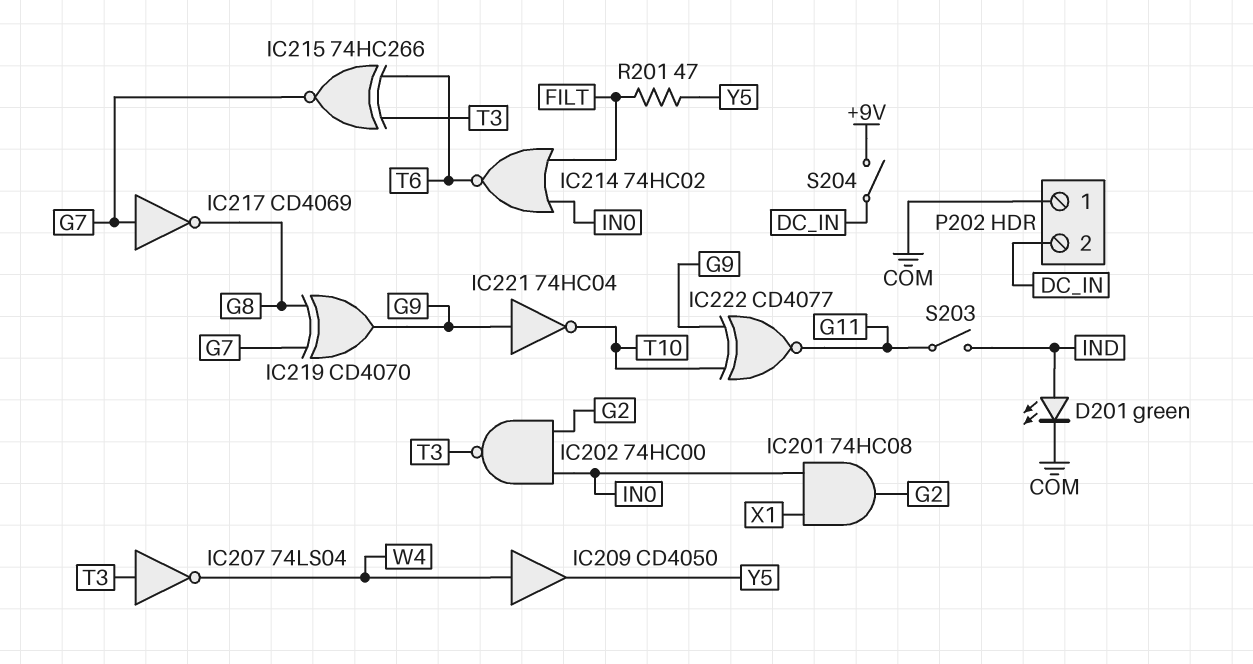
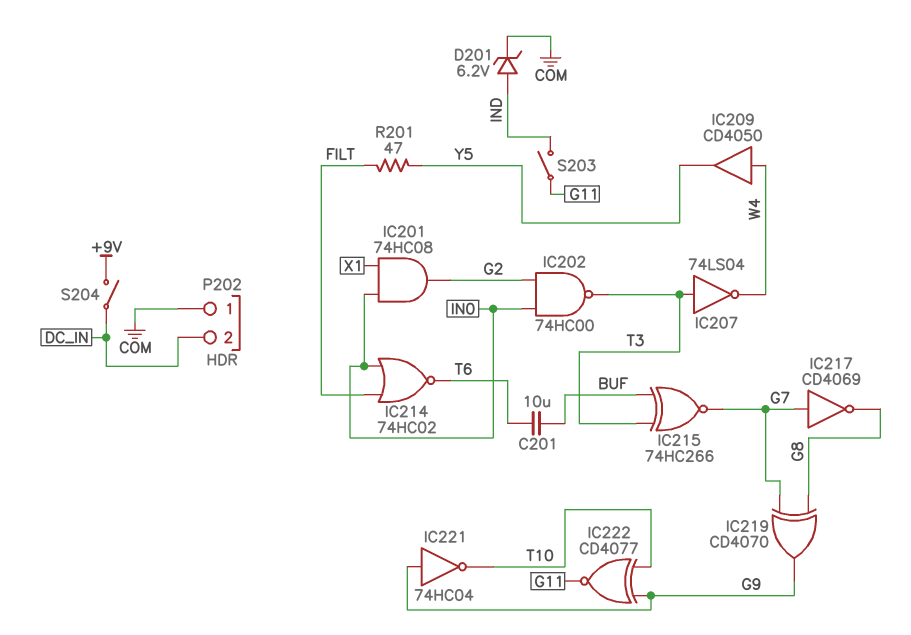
C201: none -> 10uF (BUF, T6)
D201: LED green (A IND, K COM) -> zener 6.2V (A IND, K COM)
IC215: XNOR 74HC266 (in T3, in T6, out G7) -> XNOR 74HC266 (in BUF, in T3, out G7)

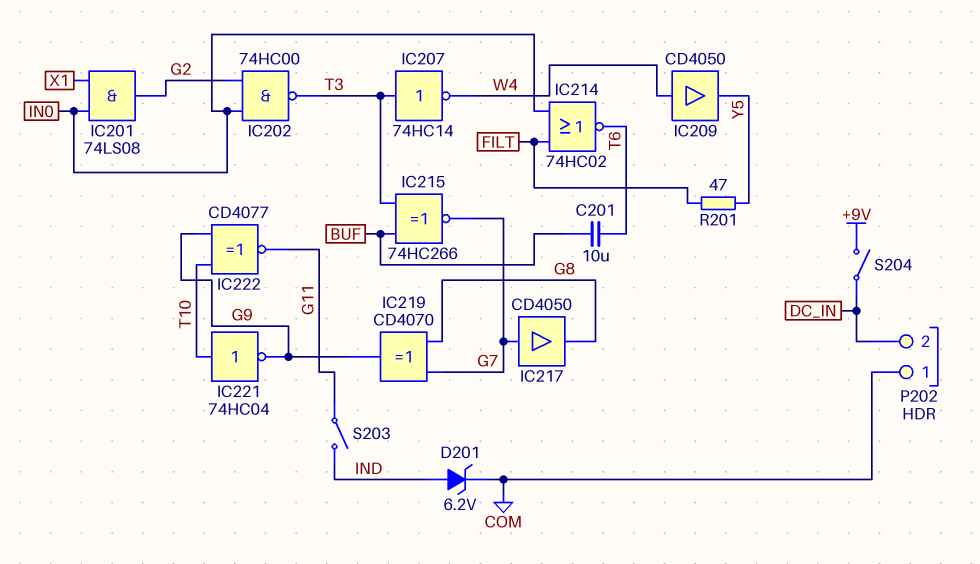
IC201: AND 74HC08 (in IN0, in X1, out G2) -> AND 74LS08 (in IN0, in X1, out G2)
IC207: NOT 74LS04 (in T3, out W4) -> NOT 74HC14 (in T3, out W4)
IC217: NOT CD4069 (in G7, out G8) -> buffer CD4050 (in G7, out G8)
IC221: NOT 74HC04 (in G9, out T10) -> NOT 74HC04 (in T10, out G9)

